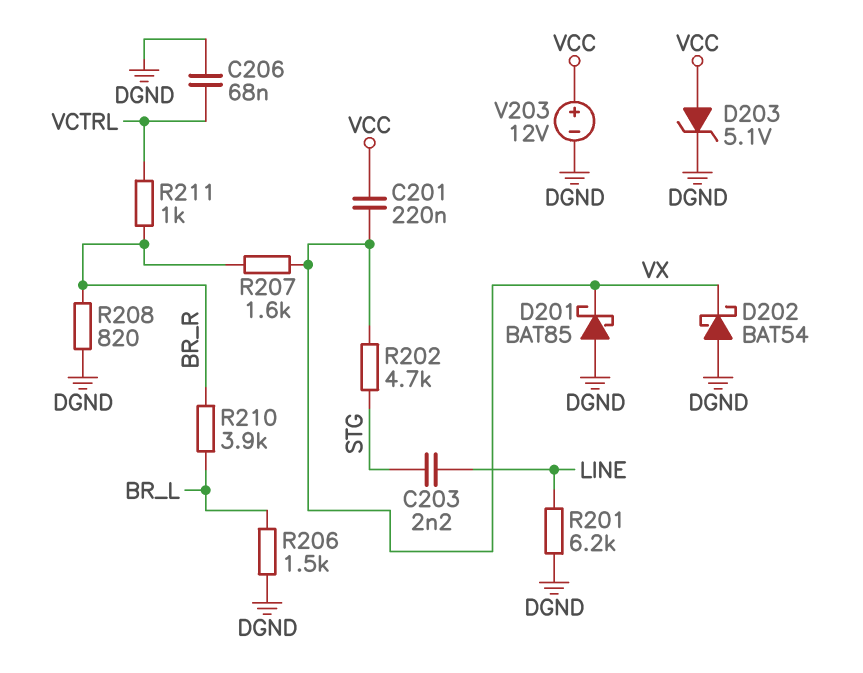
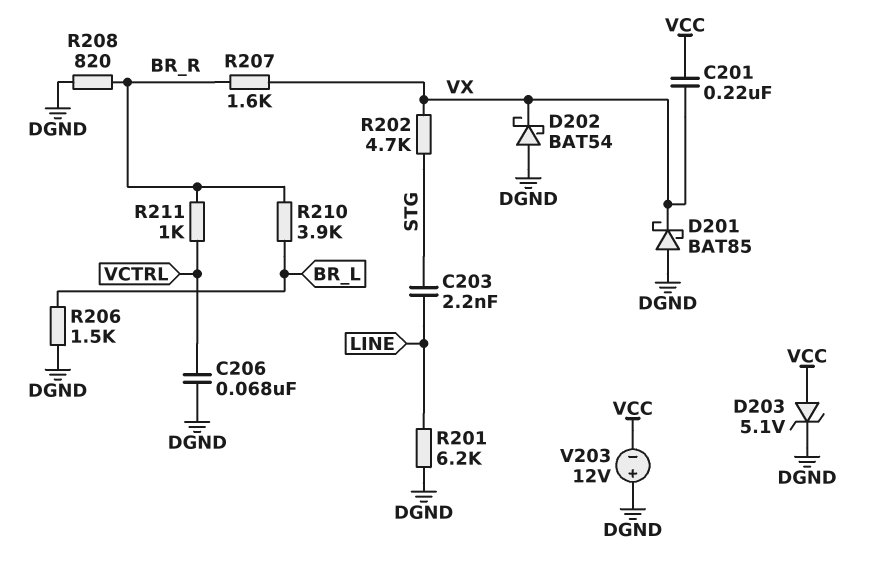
V203: 12V (plus VCC, minus DGND) -> 12V (plus DGND, minus VCC)

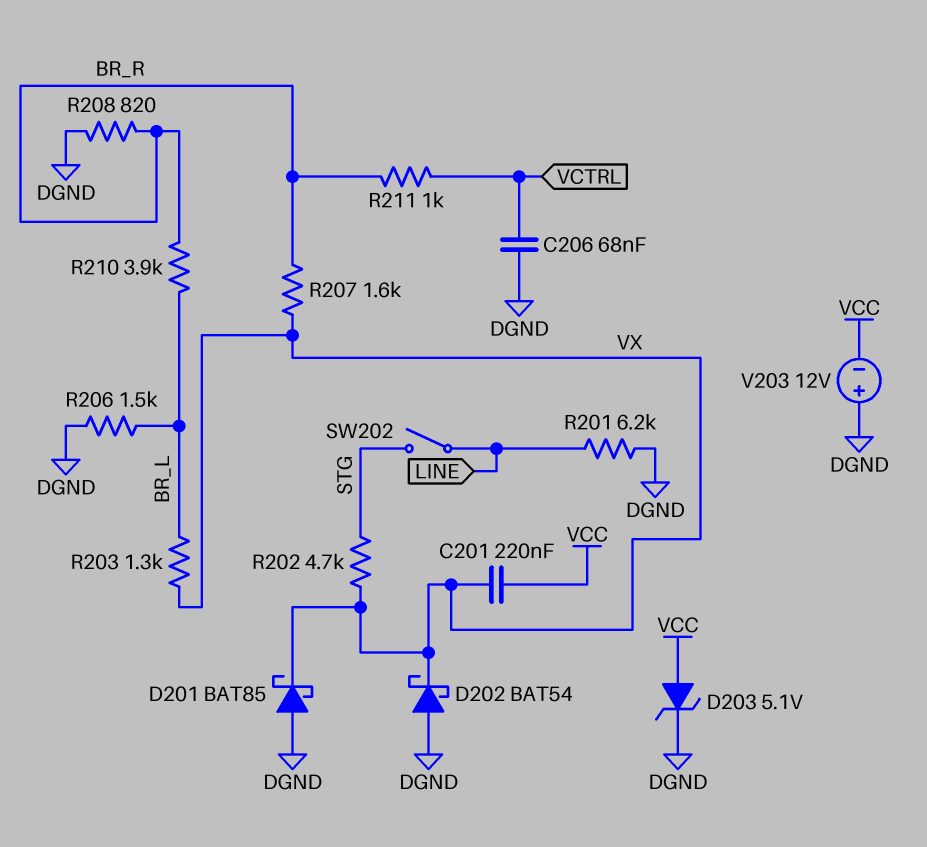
C203: 2.2nF (LINE, STG) -> none
R203: none -> 1.3k (BR_L, VX)
SW202: none -> switch (LINE, STG)

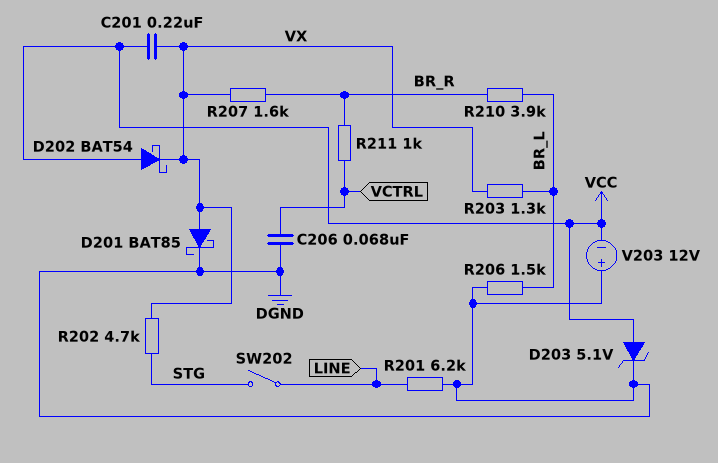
D201: schottky BAT85 (A DGND, K VX) -> schottky BAT85 (A VX, K DGND)
D202: schottky BAT54 (A DGND, K VX) -> schottky BAT54 (A VCC, K VX)
R208: 820 (BR_R, DGND) -> none

